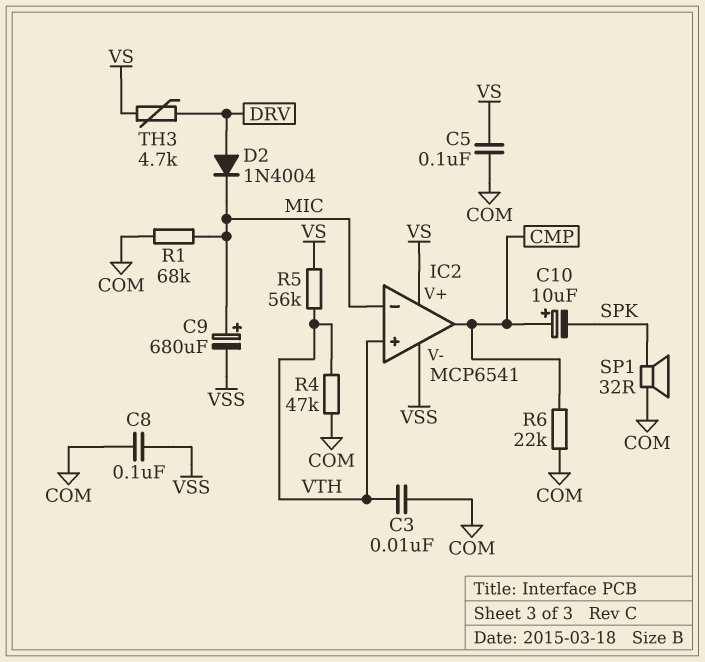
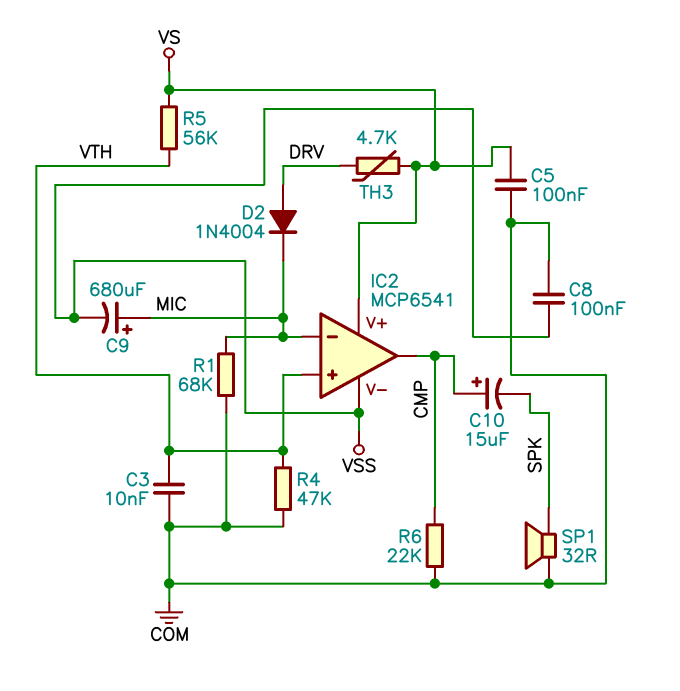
C10: 10uF (plus CMP, minus SPK) -> 15uF (plus CMP, minus SPK)

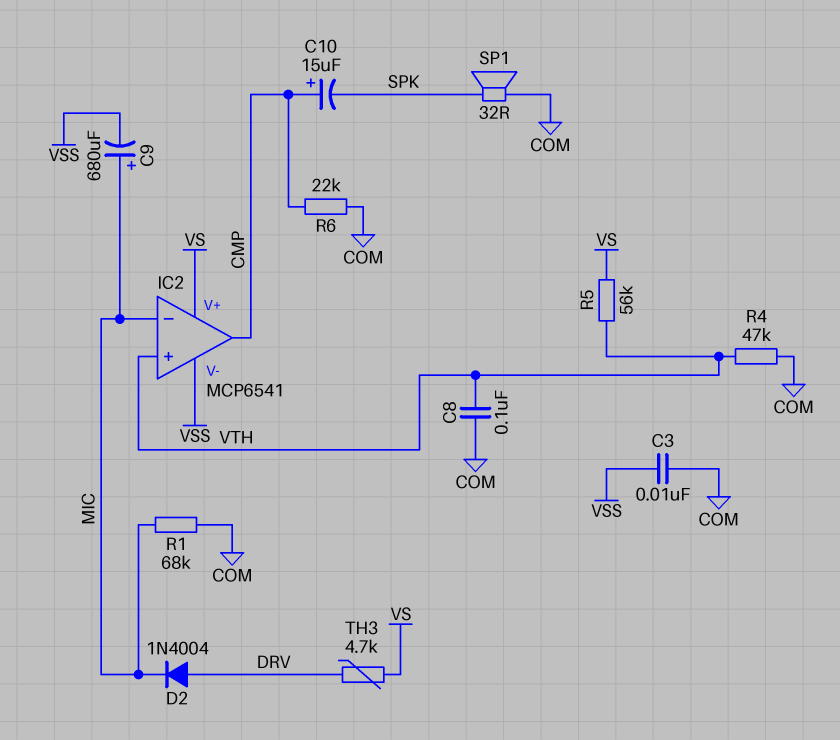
C3: 10nF (COM, VTH) -> 10nF (COM, VSS)
C5: 100nF (COM, VS) -> none
C8: 100nF (COM, VSS) -> 100nF (COM, VTH)

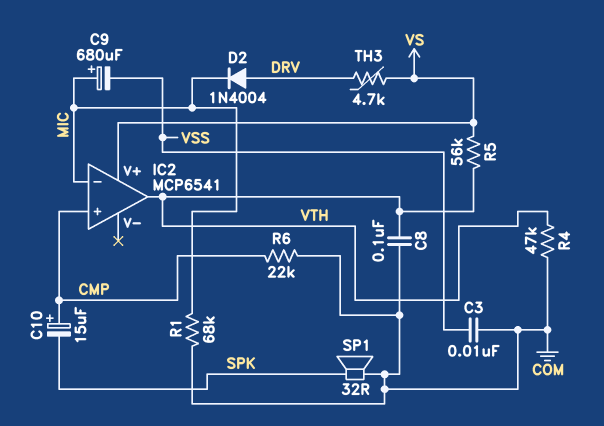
IC2 pin V-: VSS -> none
IC2 pin in+: VTH -> CMP
IC2 pin out: CMP -> VTH

